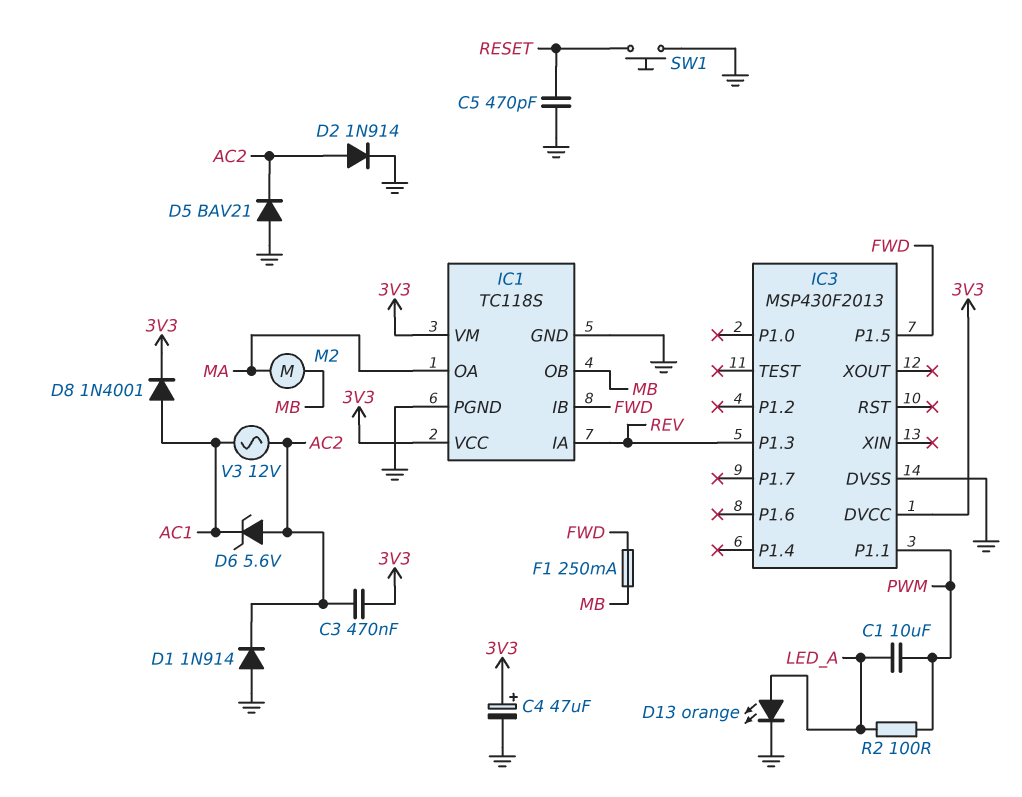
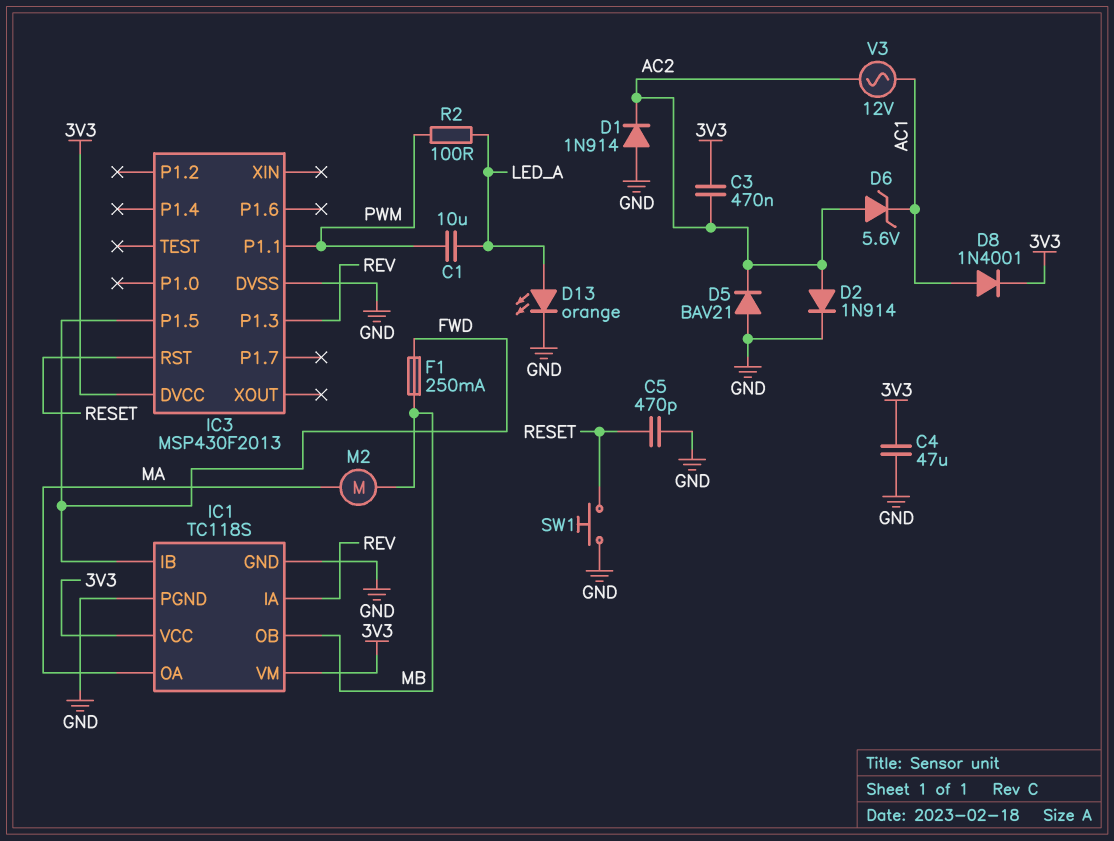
C4: 47uF (plus 3V3, minus GND) -> 47uF (3V3, GND)
IC3 pin RST: none -> RESET

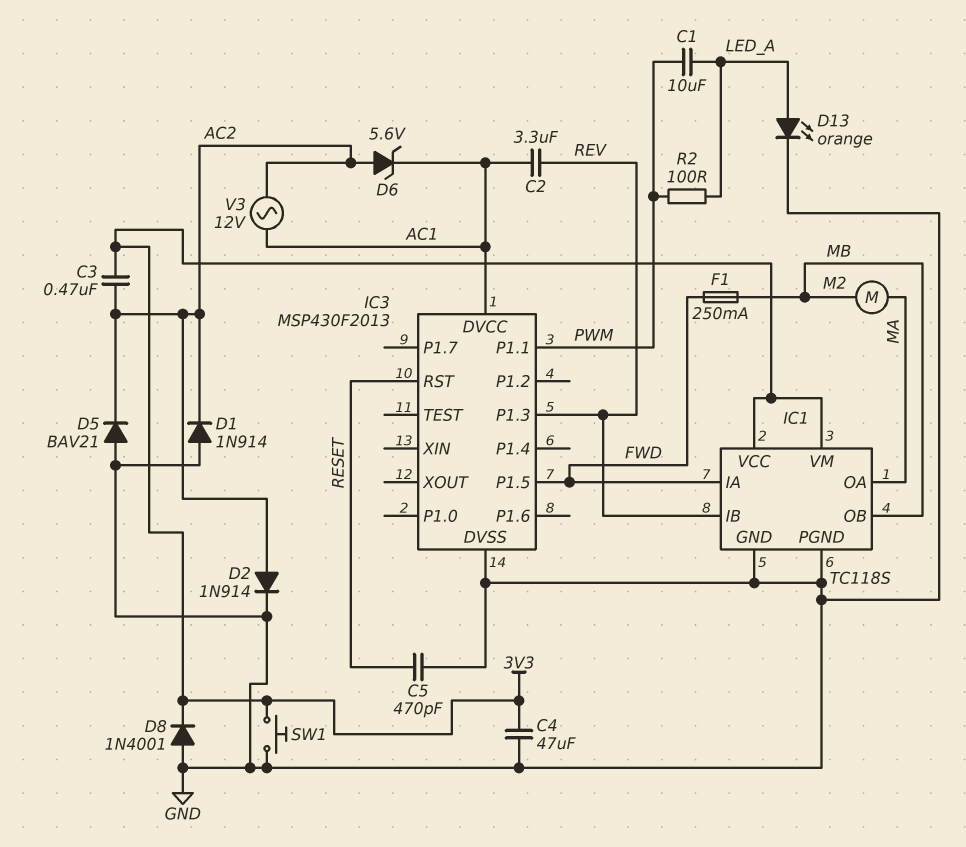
C2: none -> 3.3uF (AC1, REV)
D8: diode 1N4001 (A AC1, K 3V3) -> diode 1N4001 (A GND, K 3V3)
IC1 pin IA: REV -> FWD
IC1 pin IB: FWD -> REV
IC3 pin DVCC: 3V3 -> AC1
SW1: button (GND, RESET) -> button (3V3, GND)

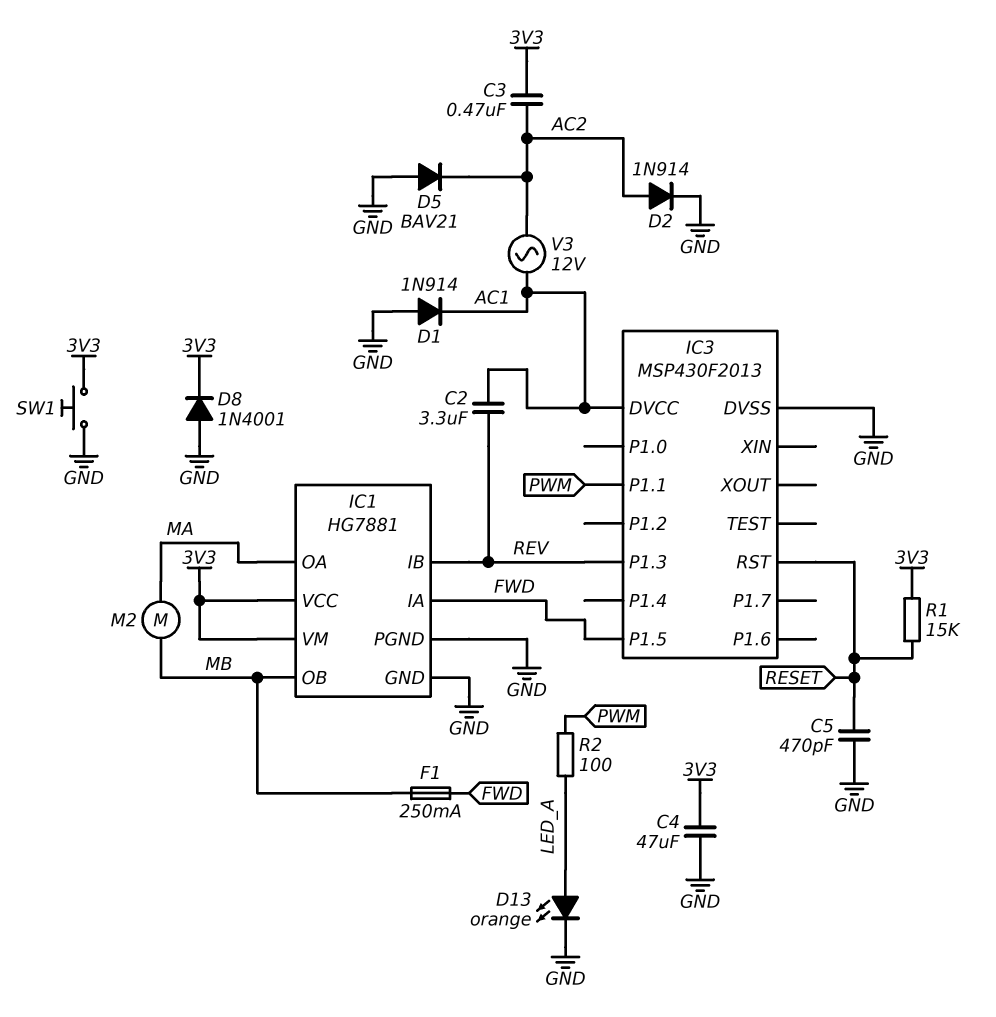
C1: 10uF (LED_A, PWM) -> none
D1: diode 1N914 (A GND, K AC2) -> diode 1N914 (A GND, K AC1)
D6: zener 5.6V (A AC2, K AC1) -> none
IC1: TC118S -> HG7881
R1: none -> 15k (3V3, RESET)

